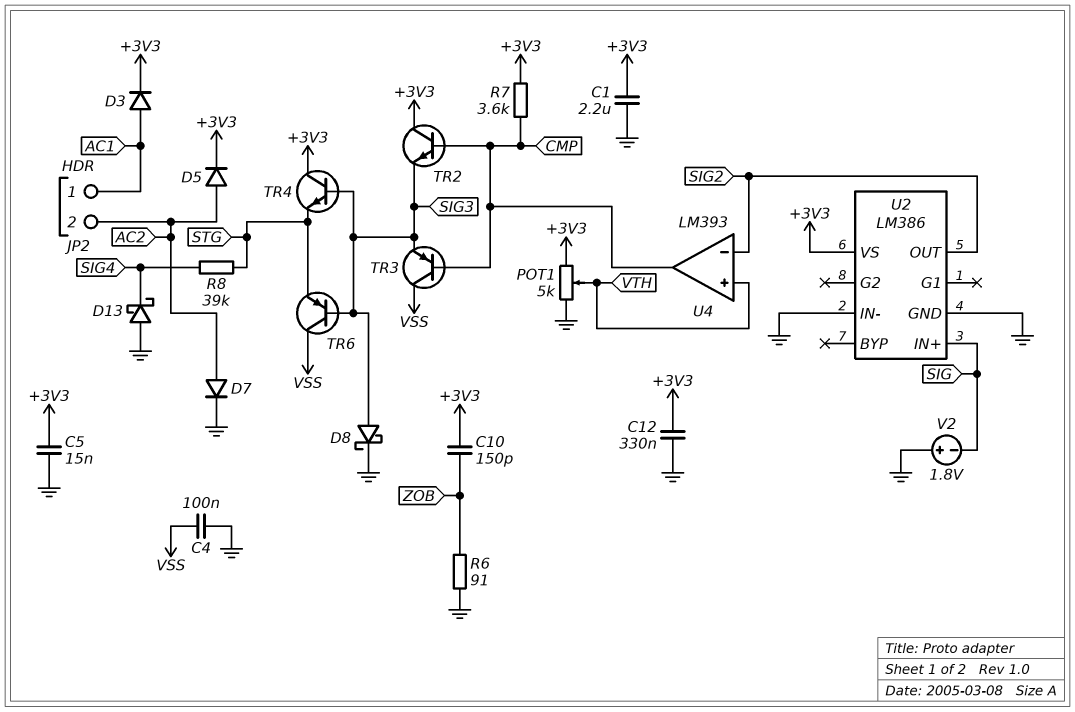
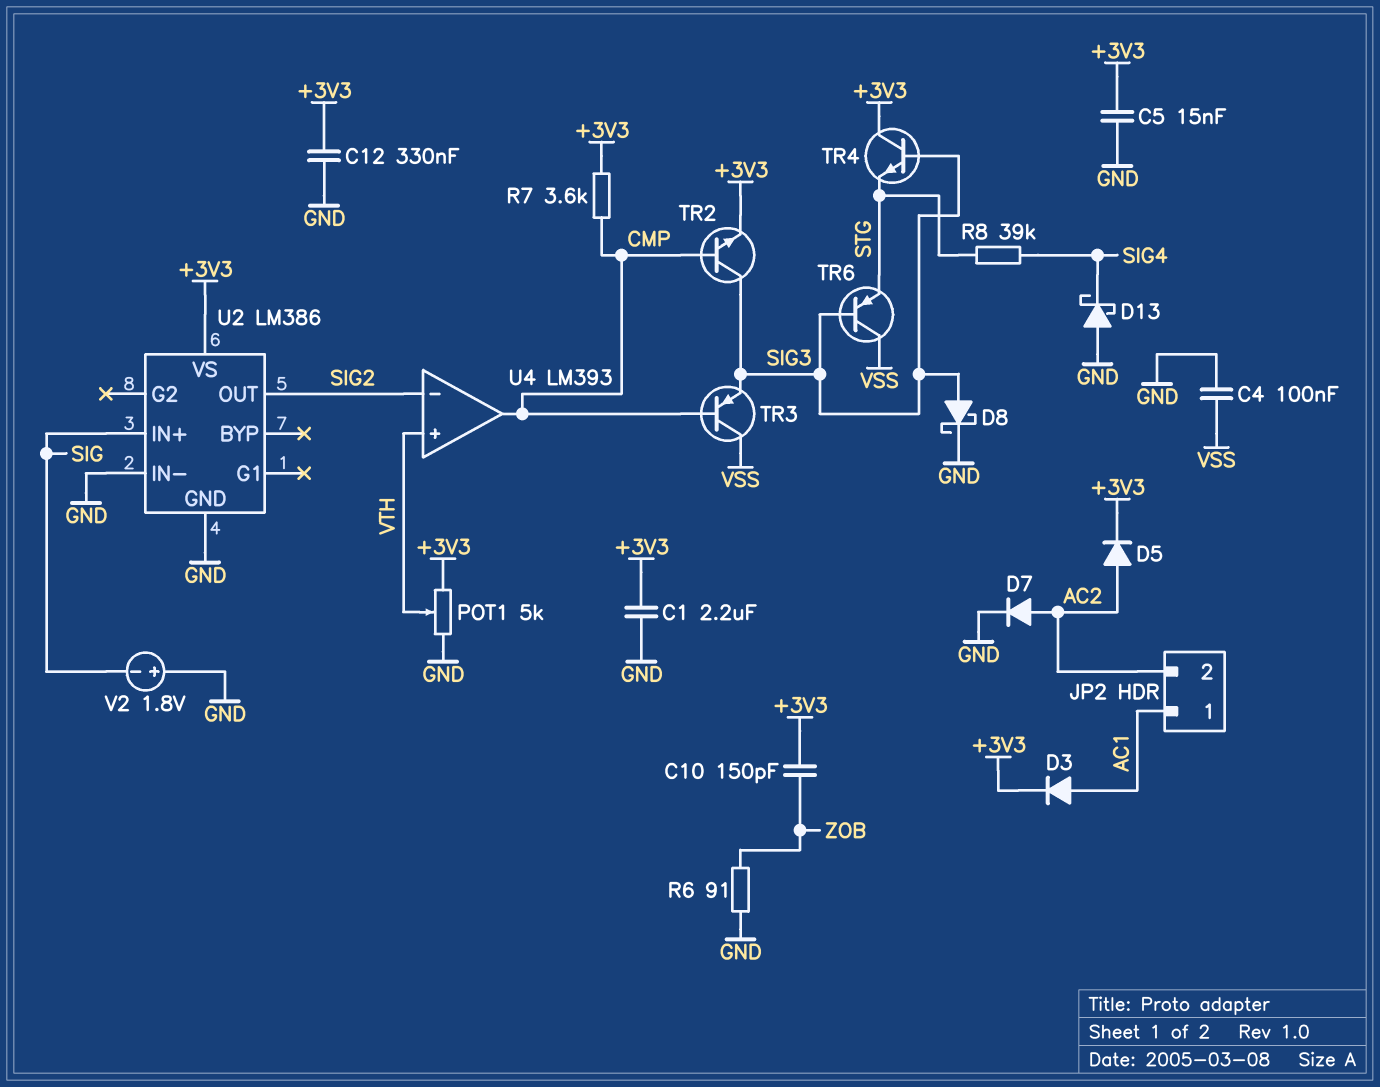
TR2: NPN (B CMP, C +3V3, E SIG3) -> NPN (B CMP, C SIG3, E +3V3)

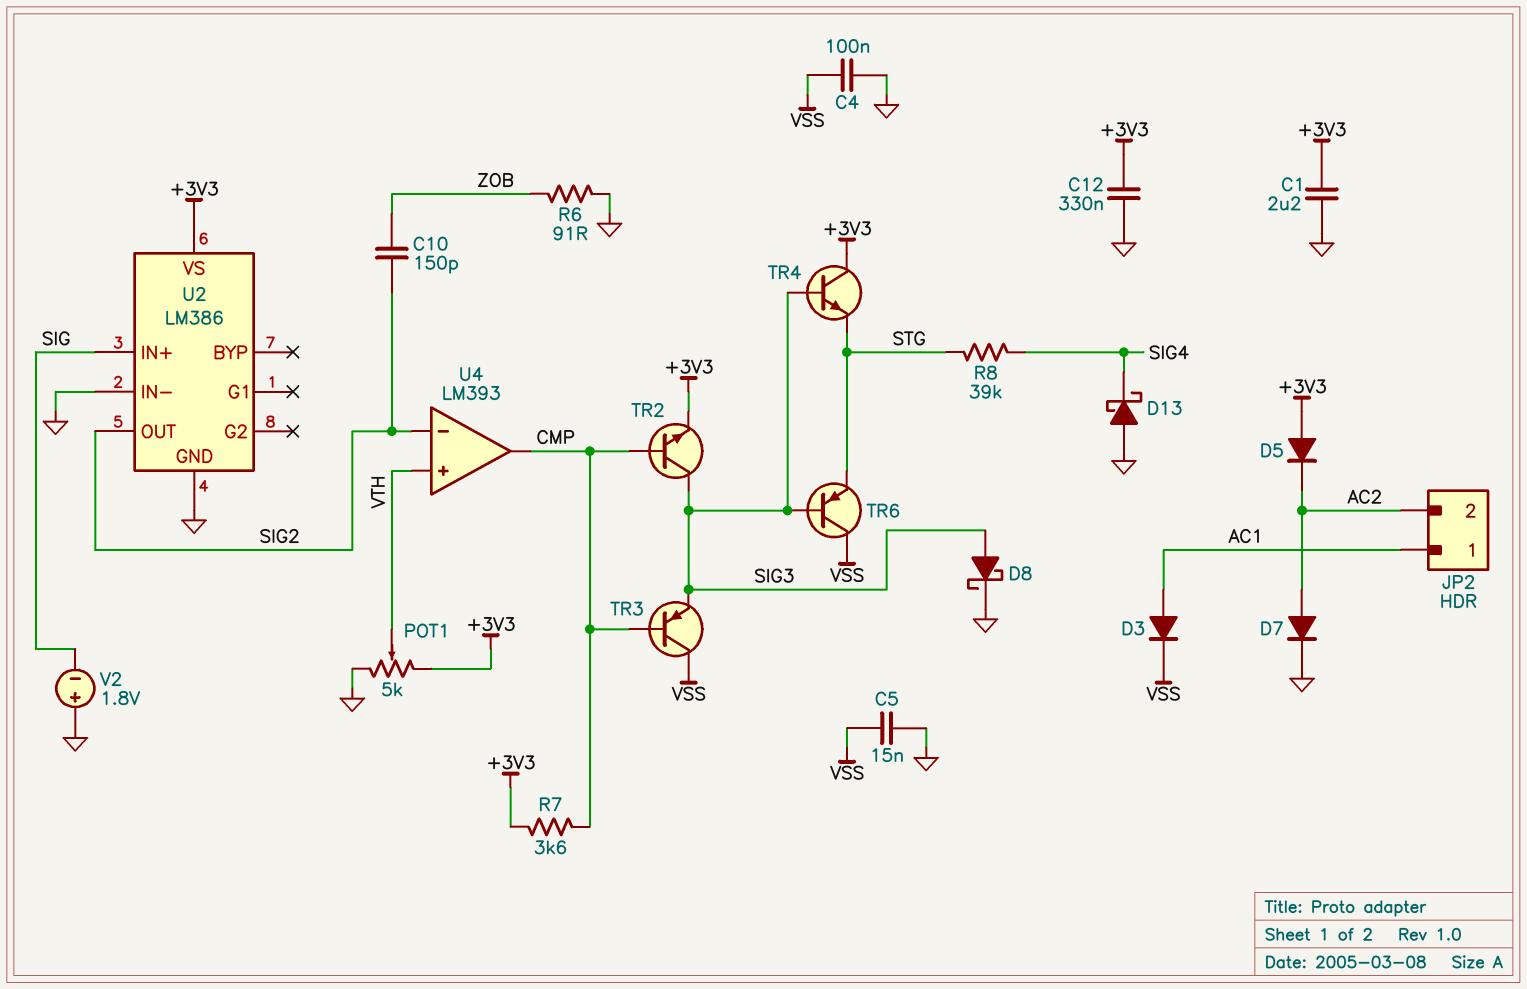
C5: 15nF (+3V3, GND) -> 15nF (GND, VSS)
C10: 150pF (+3V3, ZOB) -> 150pF (SIG2, ZOB)
D3: diode (A AC1, K +3V3) -> diode (A AC1, K VSS)
D5: diode (A AC2, K +3V3) -> diode (A +3V3, K AC2)

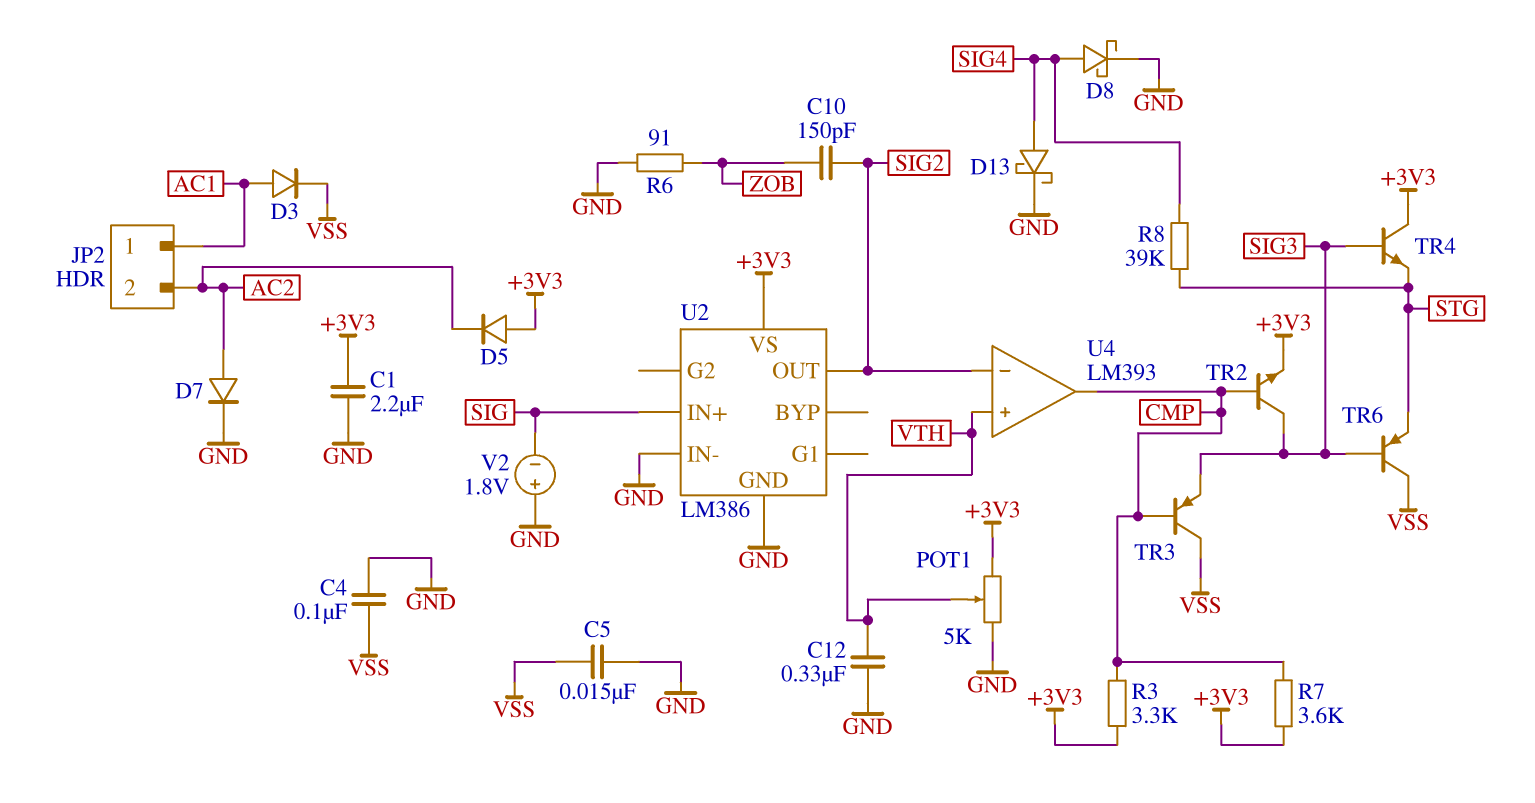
C12: 330nF (+3V3, GND) -> 330nF (GND, VTH)
D8: schottky (A SIG3, K GND) -> schottky (A SIG4, K GND)
D13: schottky (A GND, K SIG4) -> schottky (A SIG4, K GND)
R3: none -> 3.3k (+3V3, CMP)

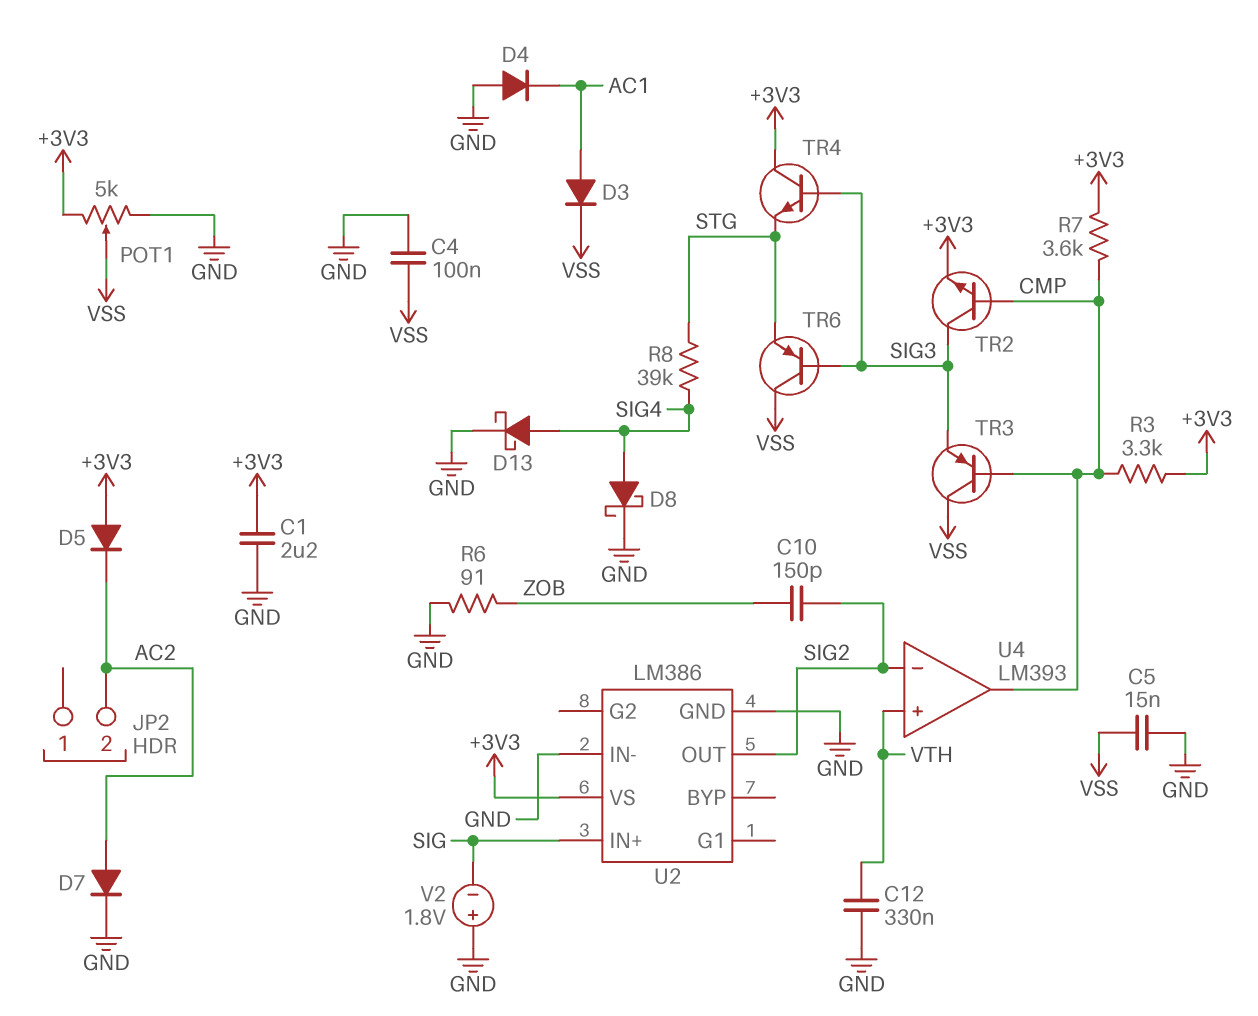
D4: none -> diode (A GND, K AC1)
JP2 pin 1: AC1 -> none
POT1: 5k (+3V3, GND, wiper VTH) -> 5k (+3V3, GND, wiper VSS)

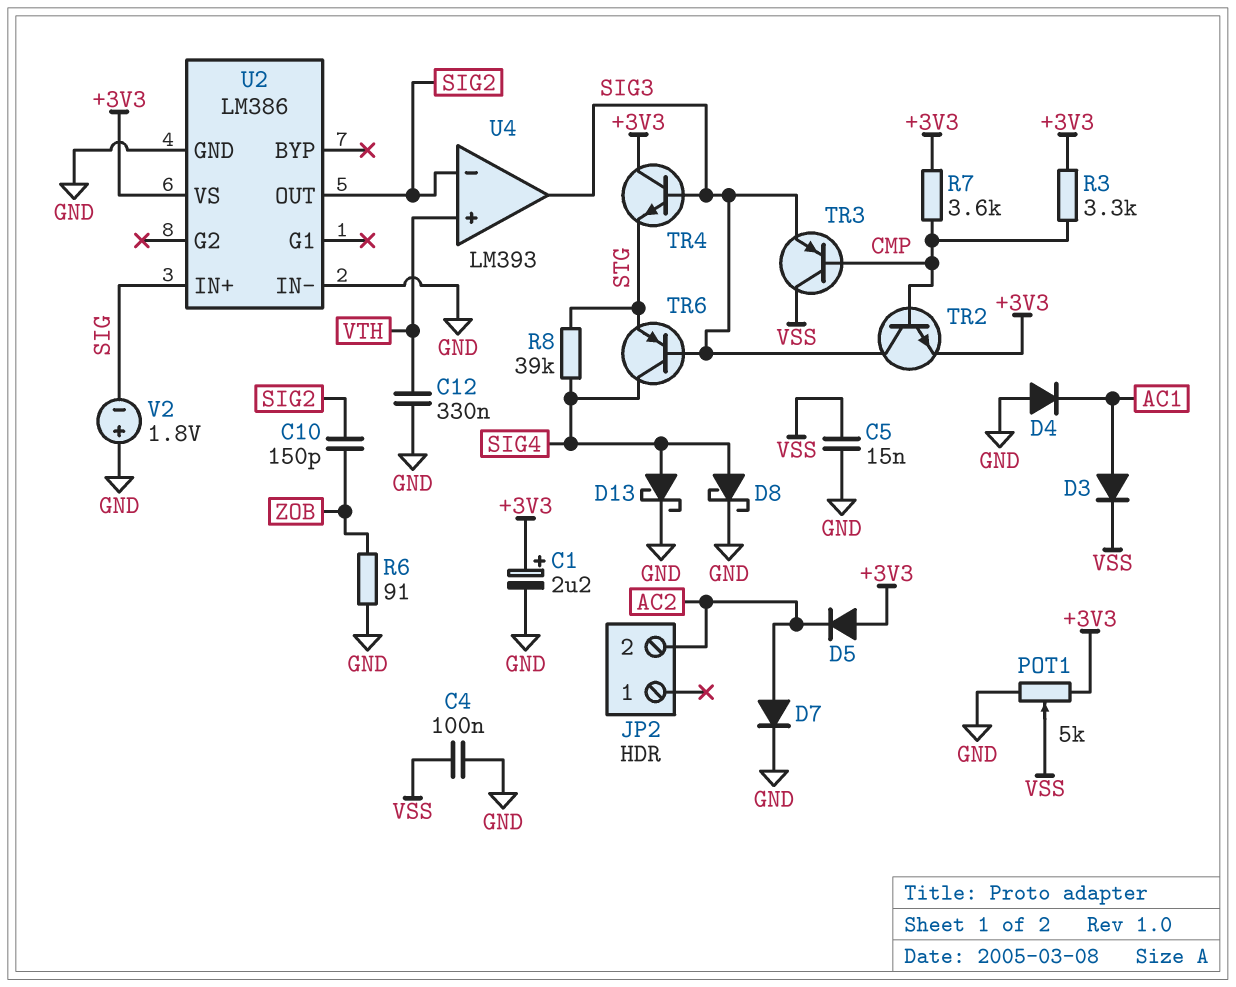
C1: 2.2uF (+3V3, GND) -> 2.2uF (plus +3V3, minus GND)
TR6: PNP (B SIG3, C VSS, E STG) -> PNP (B SIG3, C SIG4, E STG)
U4 pin out: CMP -> SIG3

